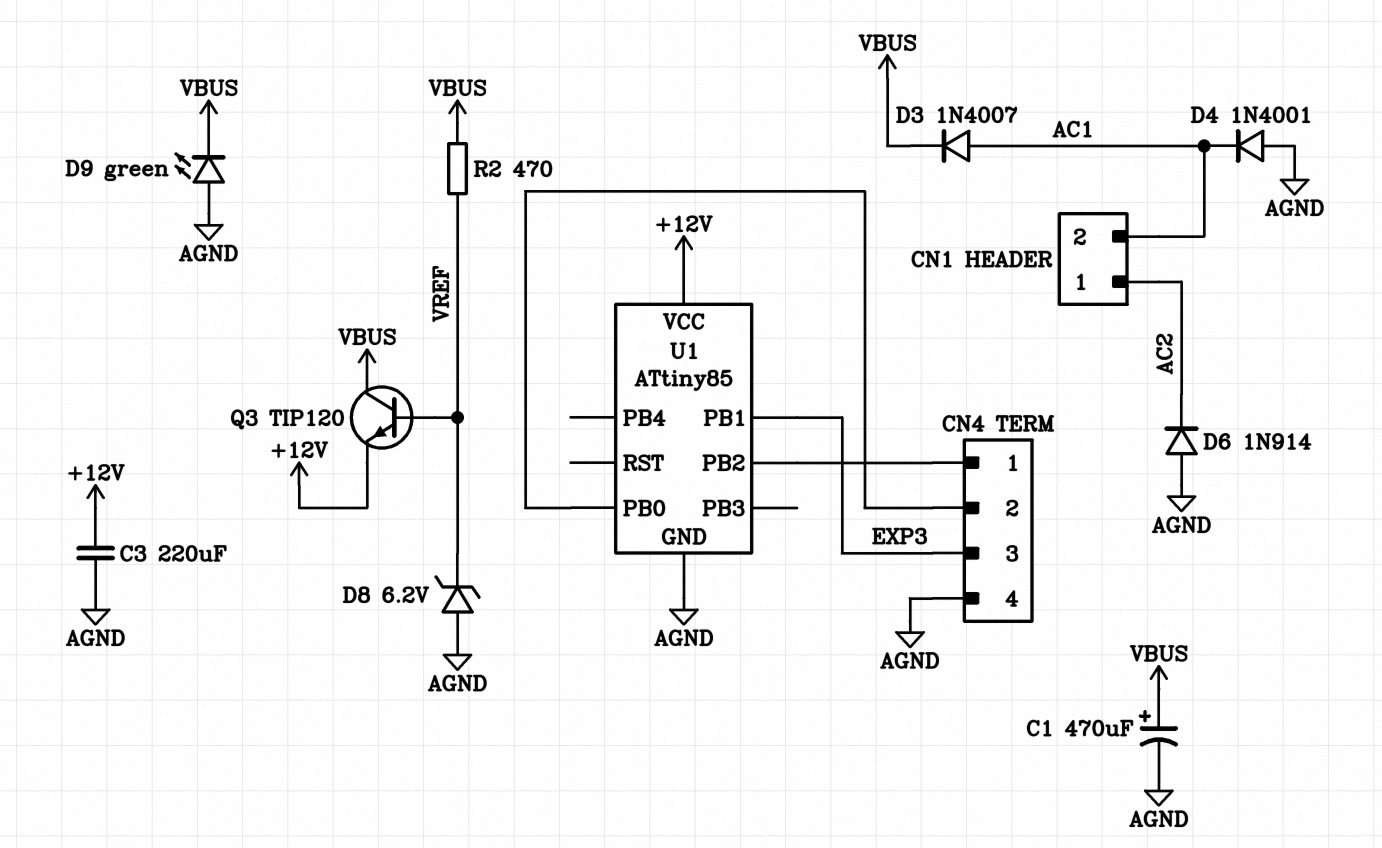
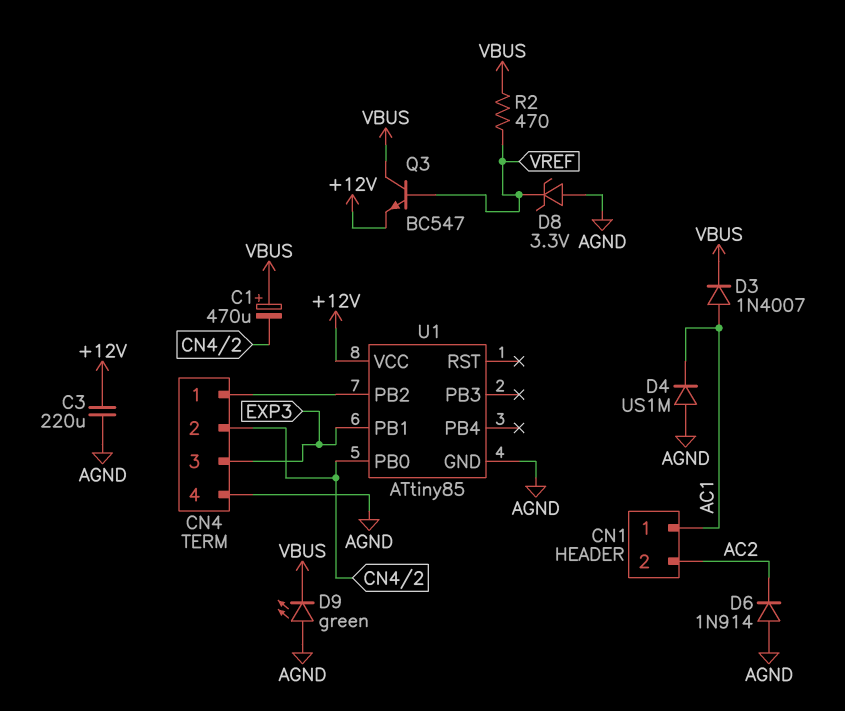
C1: 470uF (plus VBUS, minus AGND) -> 470uF (plus VBUS, minus CN4/2)
CN1 pin 1: AC2 -> AC1
CN1 pin 2: AC1 -> AC2
D4: diode 1N4001 (A AGND, K AC1) -> diode US1M (A AGND, K AC1)
D8: zener 6.2V (A AGND, K VREF) -> zener 3.3V (A AGND, K VREF)
Q3: NPN TIP120 (B VREF, C VBUS, E +12V) -> NPN BC547 (B VREF, C VBUS, E +12V)

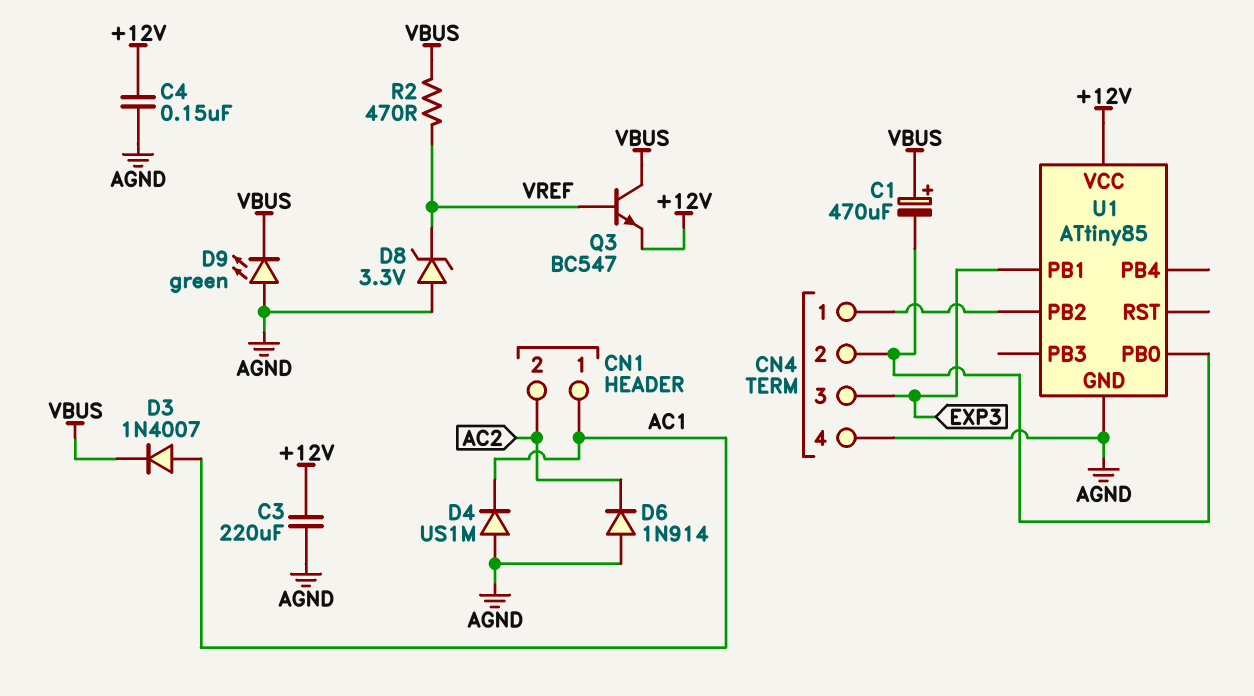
C4: none -> 150nF (+12V, AGND)

